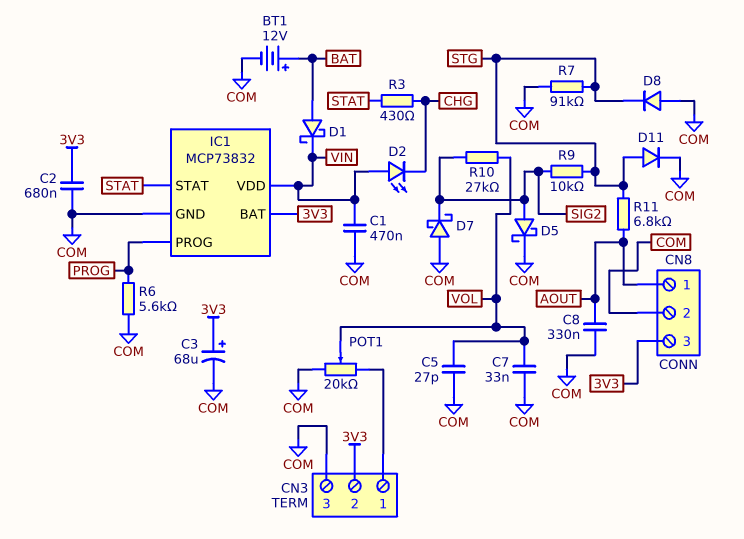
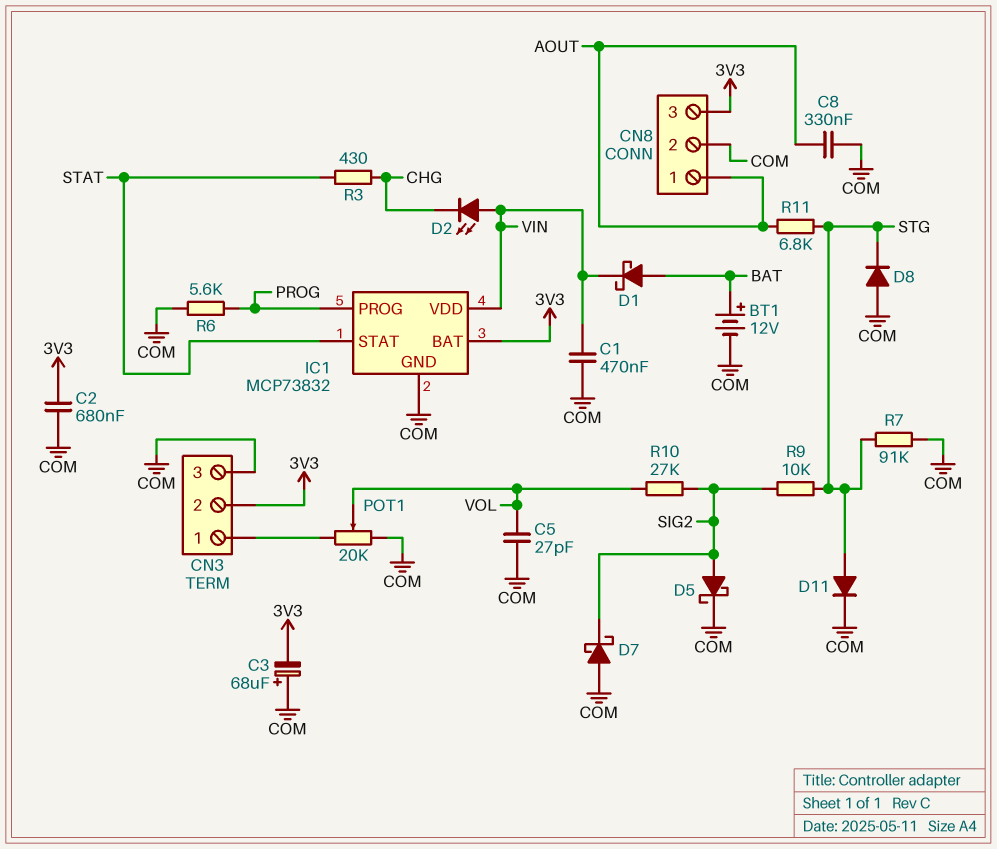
C3: 68uF (plus 3V3, minus COM) -> 68uF (plus COM, minus 3V3)
C7: 33nF (COM, VOL) -> none

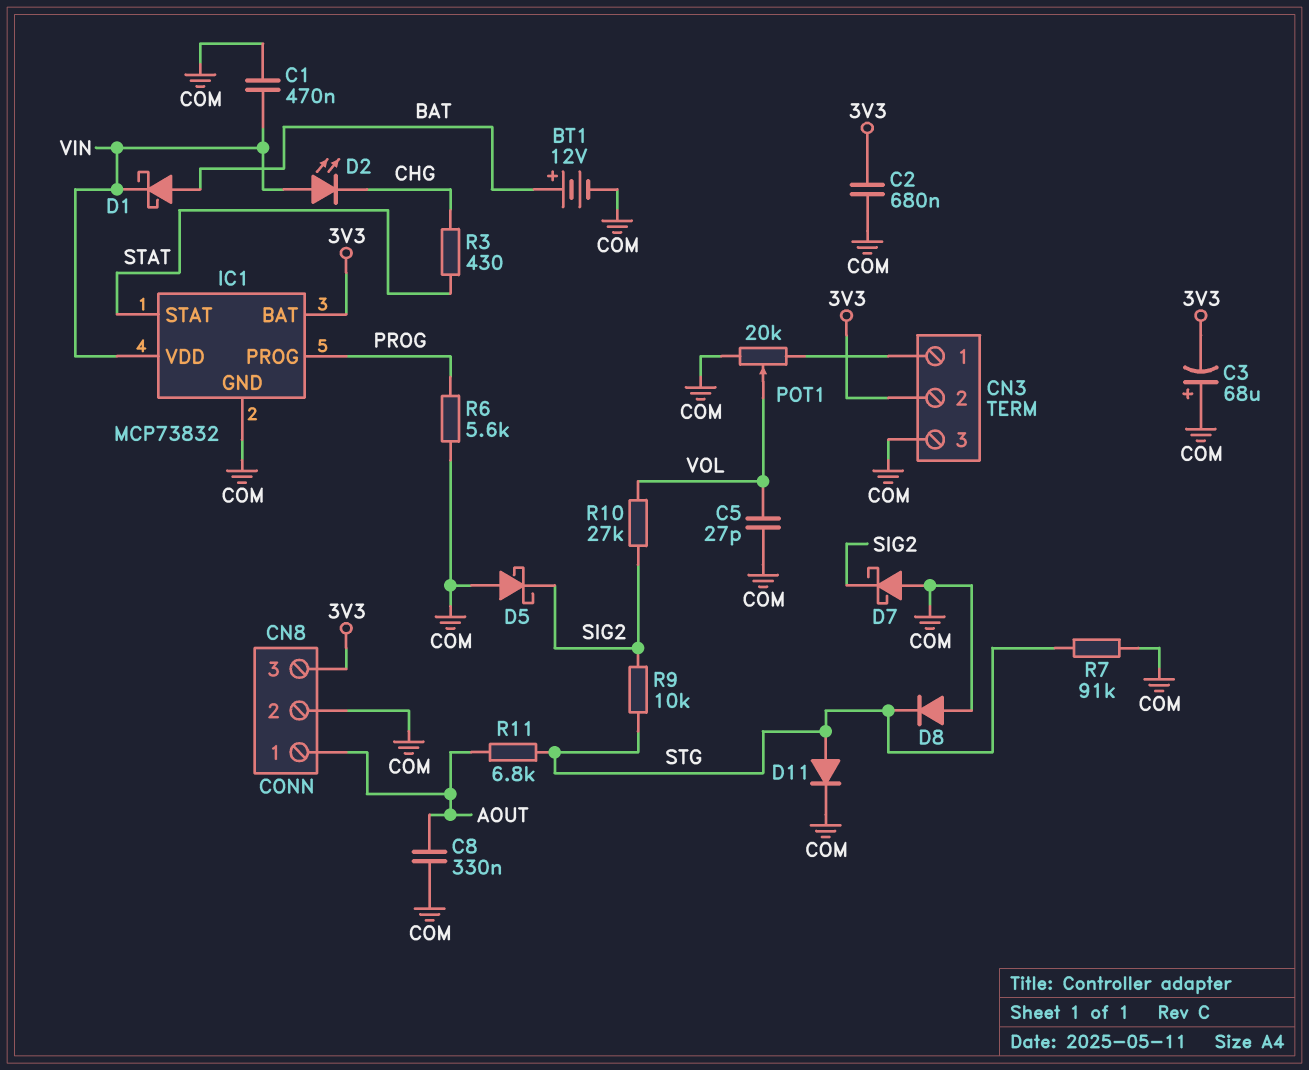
D5: schottky (A SIG2, K COM) -> schottky (A COM, K SIG2)

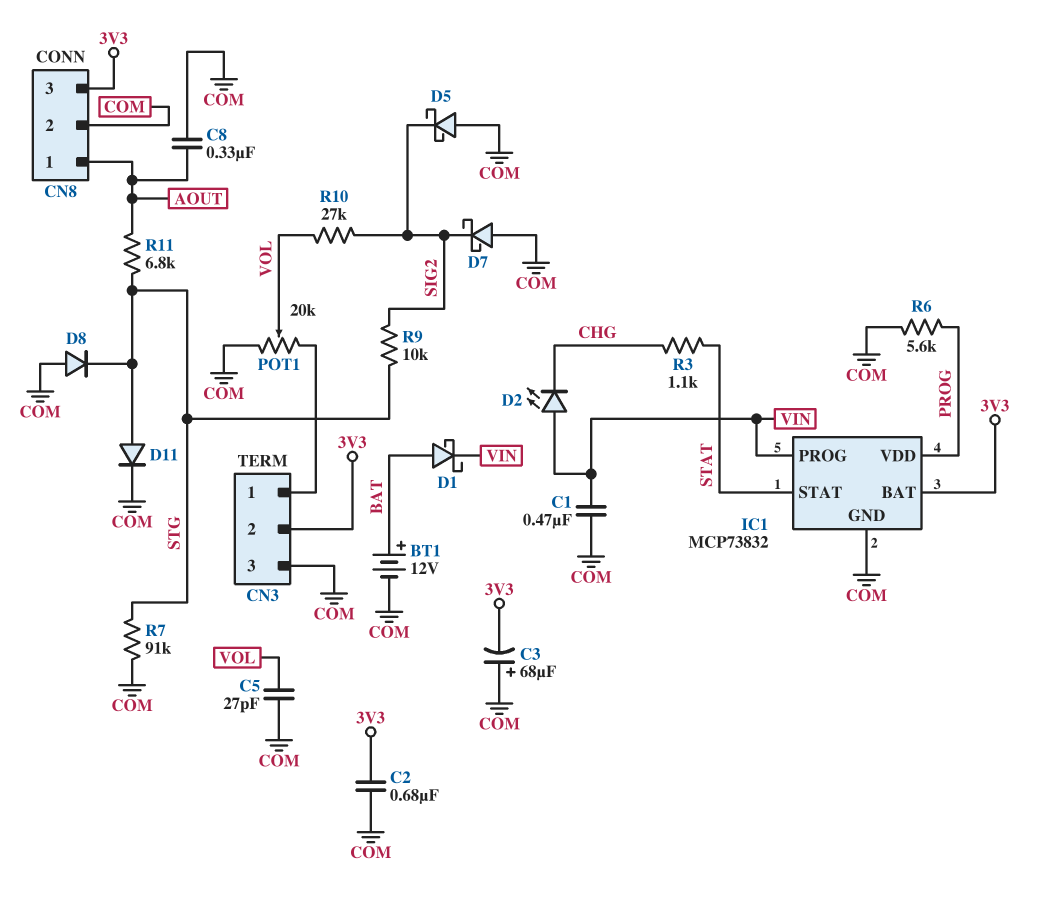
IC1 pin PROG: PROG -> VIN
IC1 pin VDD: VIN -> PROG
R3: 430 (CHG, STAT) -> 1.1k (CHG, STAT)

